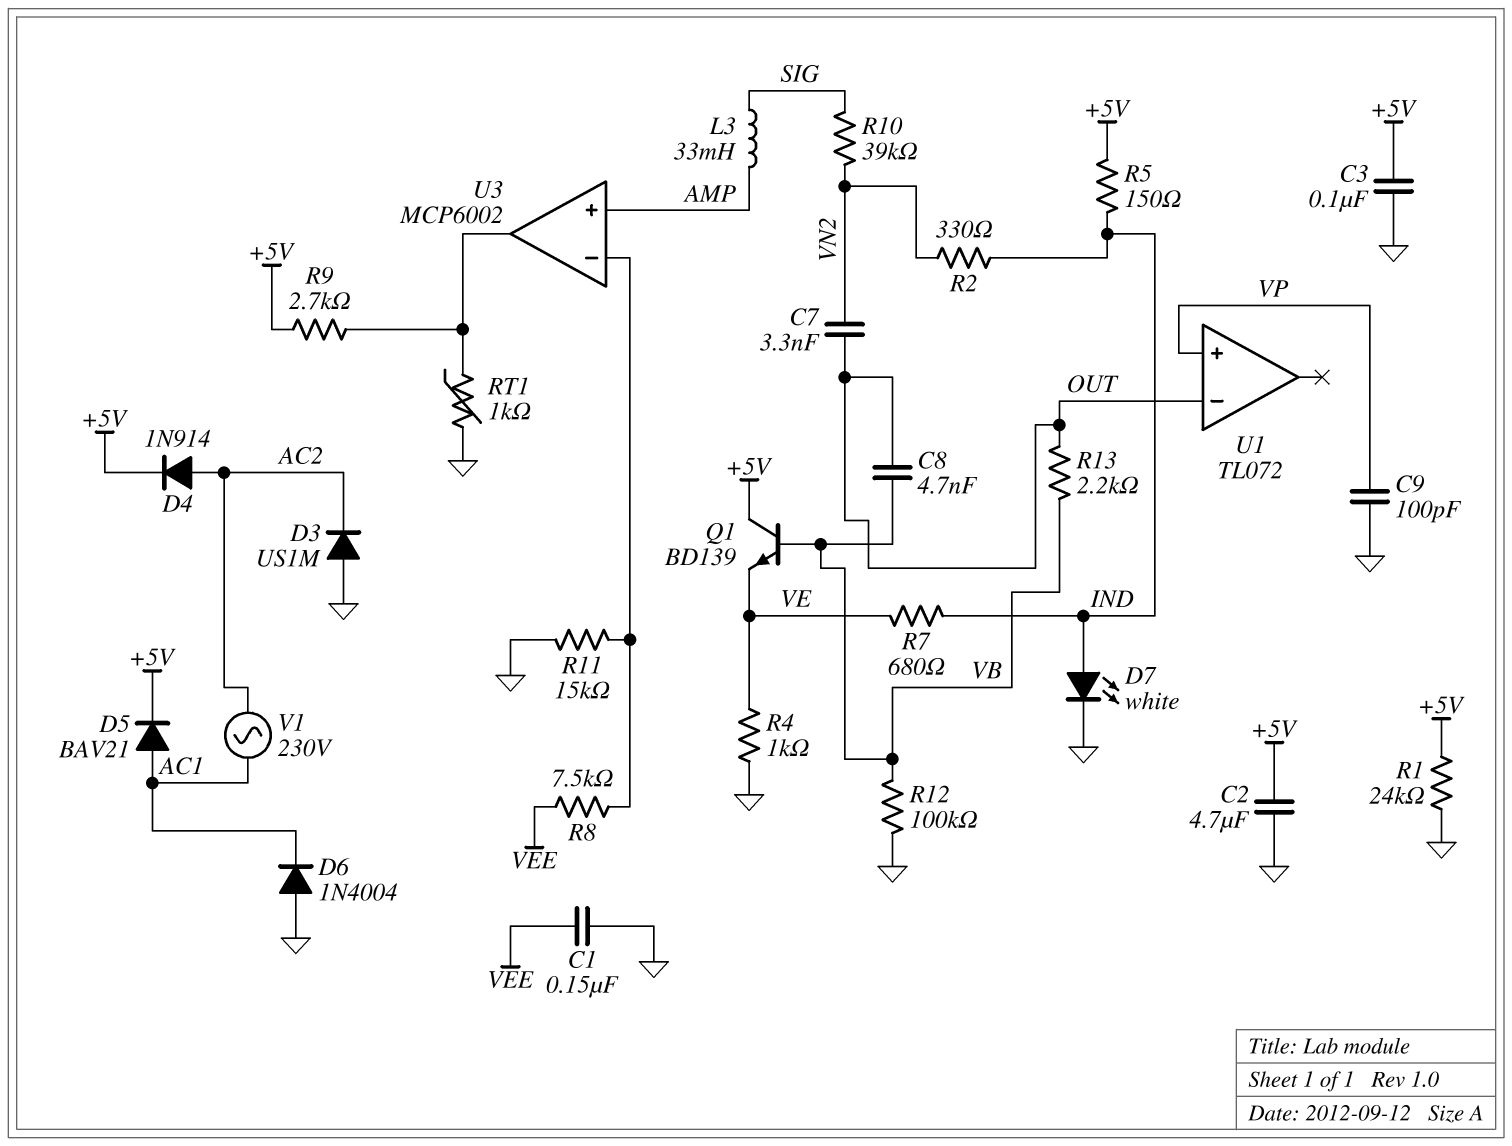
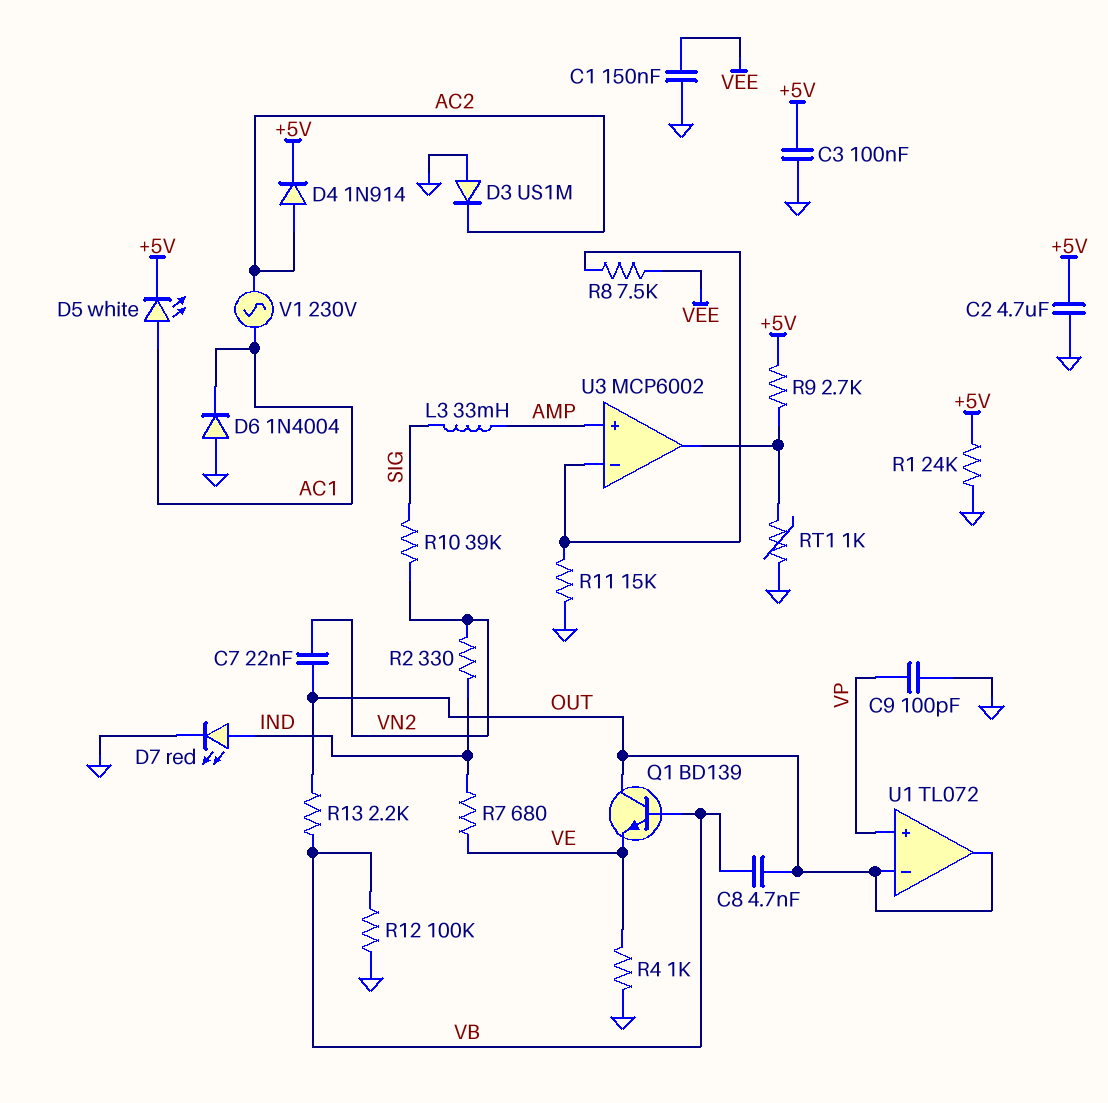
C7: 3.3nF (OUT, VN2) -> 22nF (OUT, VN2)
D5: diode BAV21 (A AC1, K +5V) -> LED white (A AC1, K +5V)
D7: LED white (A IND, K GND) -> LED red (A IND, K GND)
Q1: NPN BD139 (B VB, C +5V, E VE) -> NPN BD139 (B VB, C OUT, E VE)
R5: 150 (+5V, IND) -> none
U1 pin out: none -> OUT

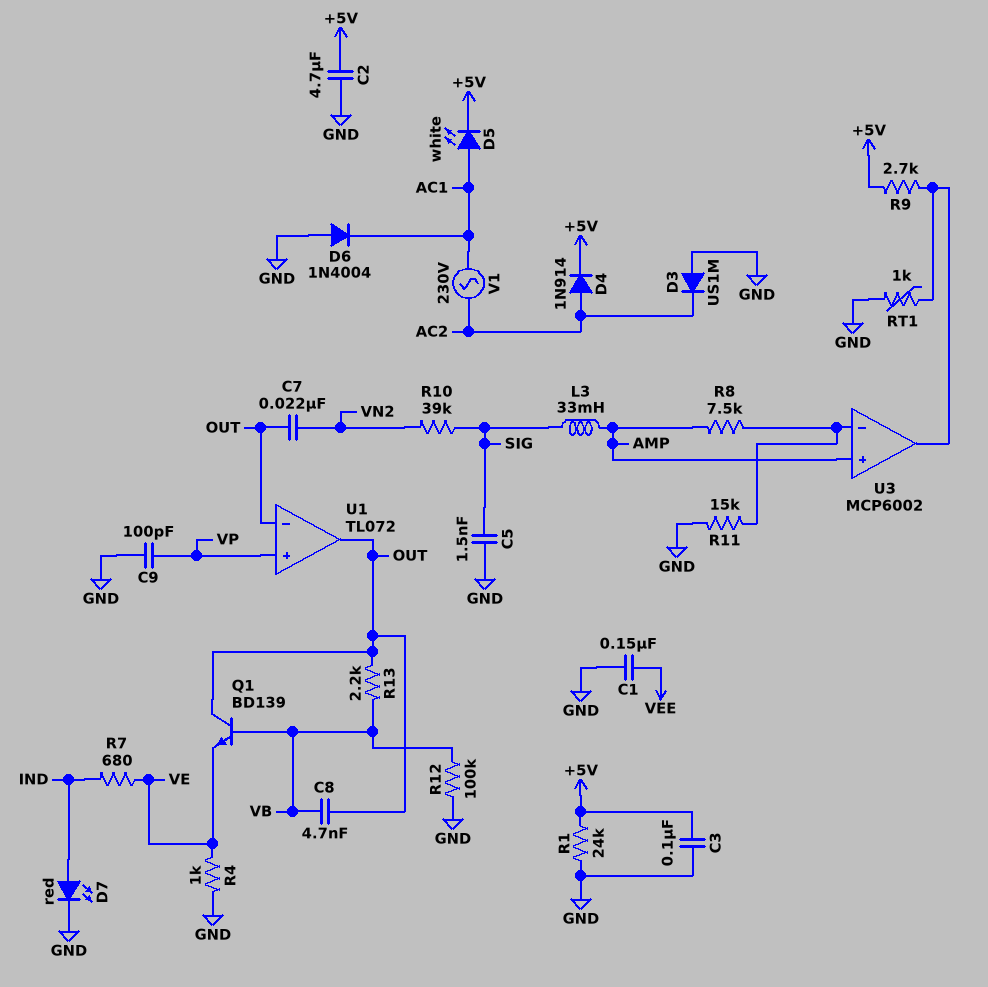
C5: none -> 1.5nF (GND, SIG)
R2: 330 (IND, VN2) -> none
R8: 7.5k (U3/in-, VEE) -> 7.5k (AMP, U3/in-)

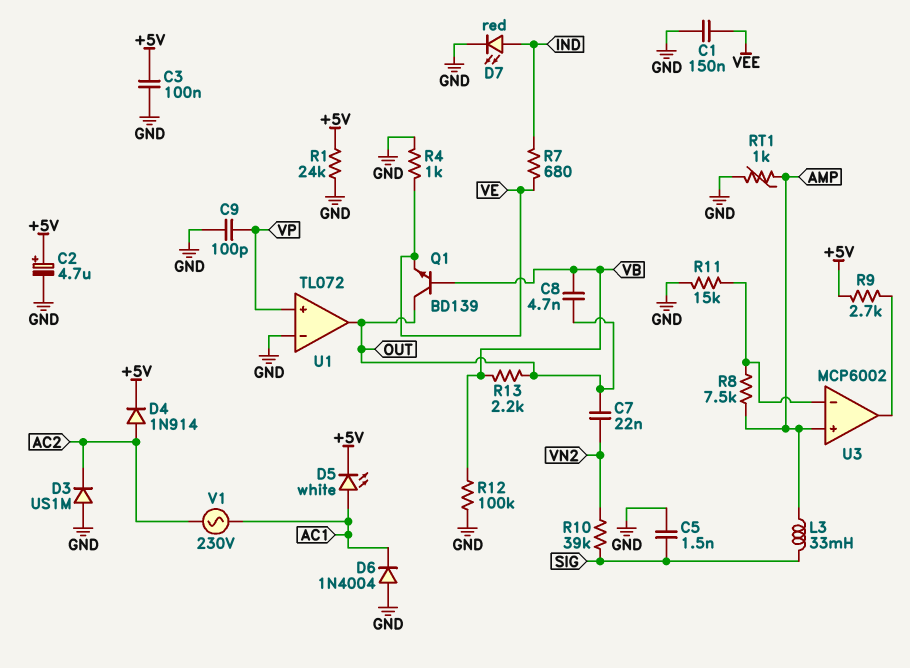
C2: 4.7uF (+5V, GND) -> 4.7uF (plus +5V, minus GND)
RT1: 1k (GND, U3/out) -> 1k (AMP, GND)
U1 pin in-: OUT -> GND

